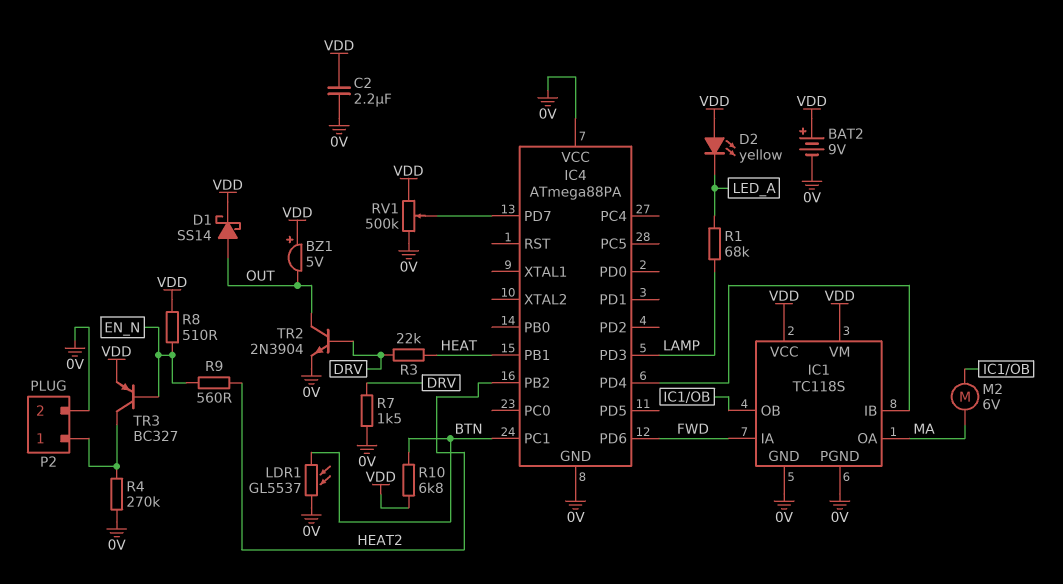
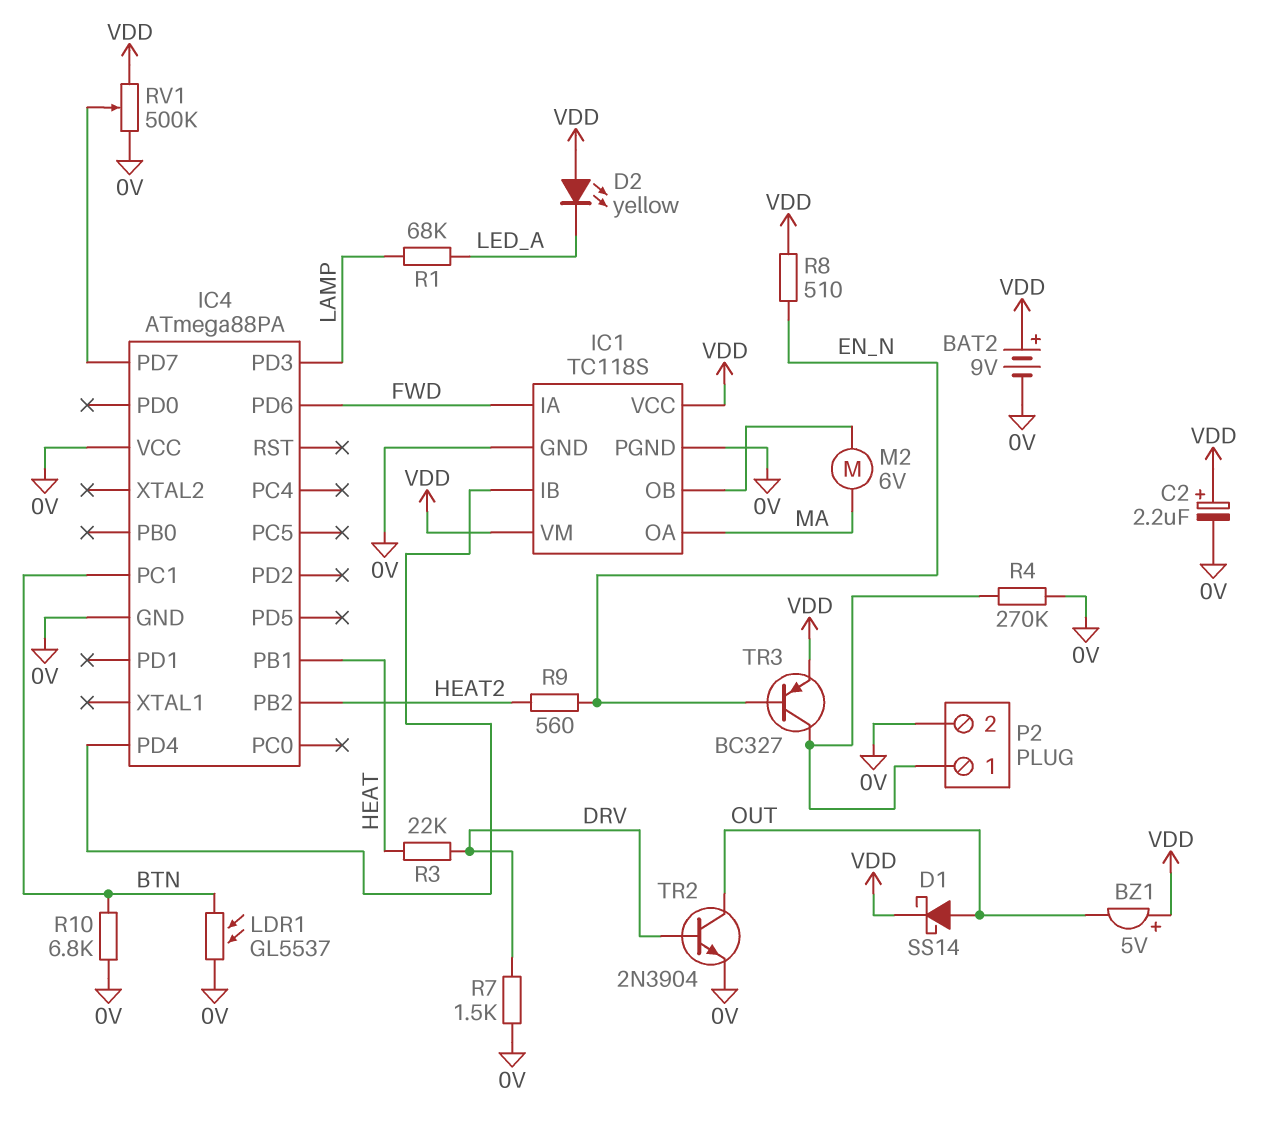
C2: 2.2uF (0V, VDD) -> 2.2uF (plus VDD, minus 0V)
R10: 6.8k (BTN, VDD) -> 6.8k (0V, BTN)

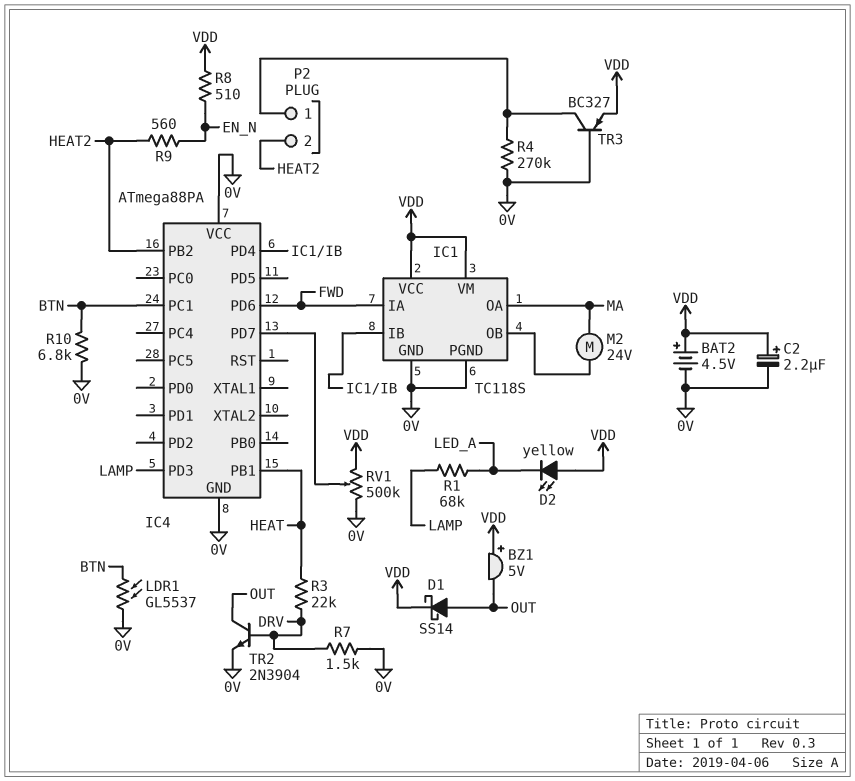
BAT2: 9V (plus VDD, minus 0V) -> 4.5V (plus VDD, minus 0V)
M2: motor 6V (IC1/OB, MA) -> motor 24V (IC1/OB, MA)
P2 pin 2: 0V -> HEAT2
TR3: PNP BC327 (B EN_N, C P2/1, E VDD) -> PNP BC327 (B 0V, C P2/1, E VDD)

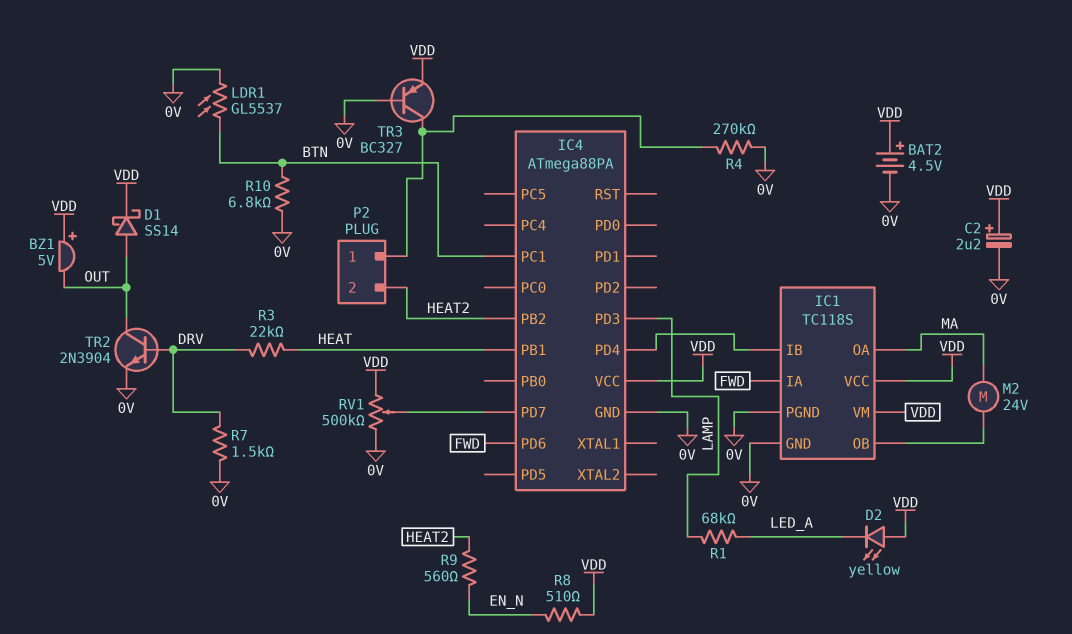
IC4 pin VCC: 0V -> VDD

